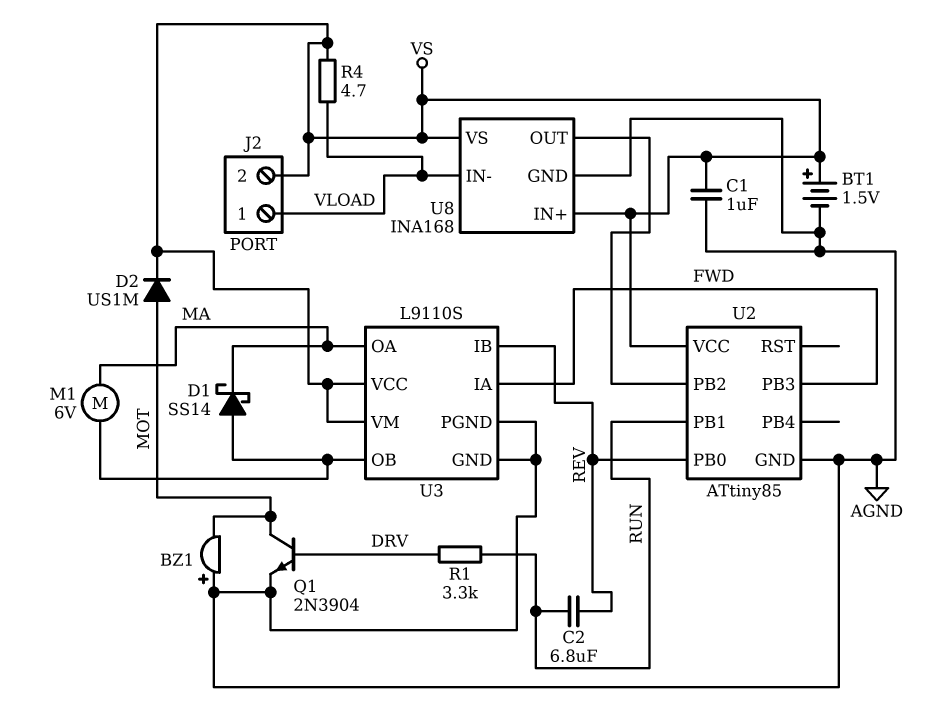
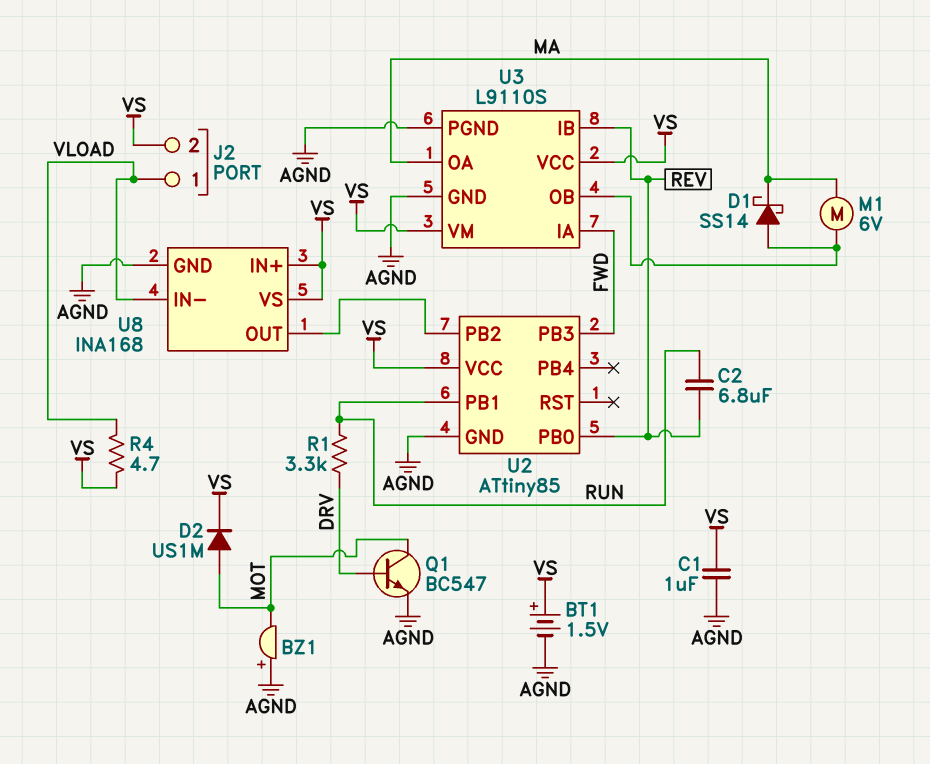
Q1: NPN 2N3904 (B DRV, C MOT, E AGND) -> NPN BC547 (B DRV, C MOT, E AGND)

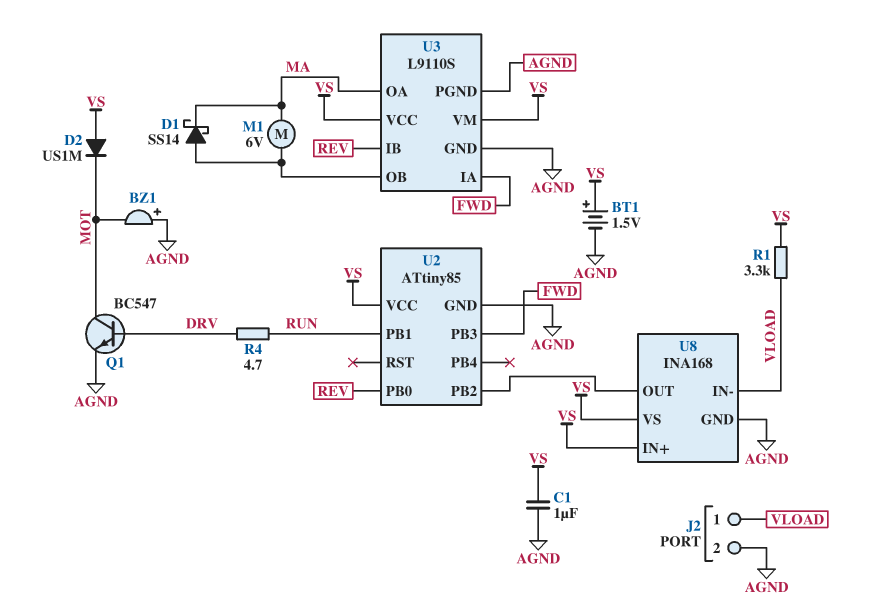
C2: 6.8uF (REV, RUN) -> none
D2: diode US1M (A MOT, K VS) -> diode US1M (A VS, K MOT)
J2 pin 2: VS -> AGND
R1: 3.3k (DRV, RUN) -> 3.3k (VLOAD, VS)
R4: 4.7 (VLOAD, VS) -> 4.7 (DRV, RUN)

